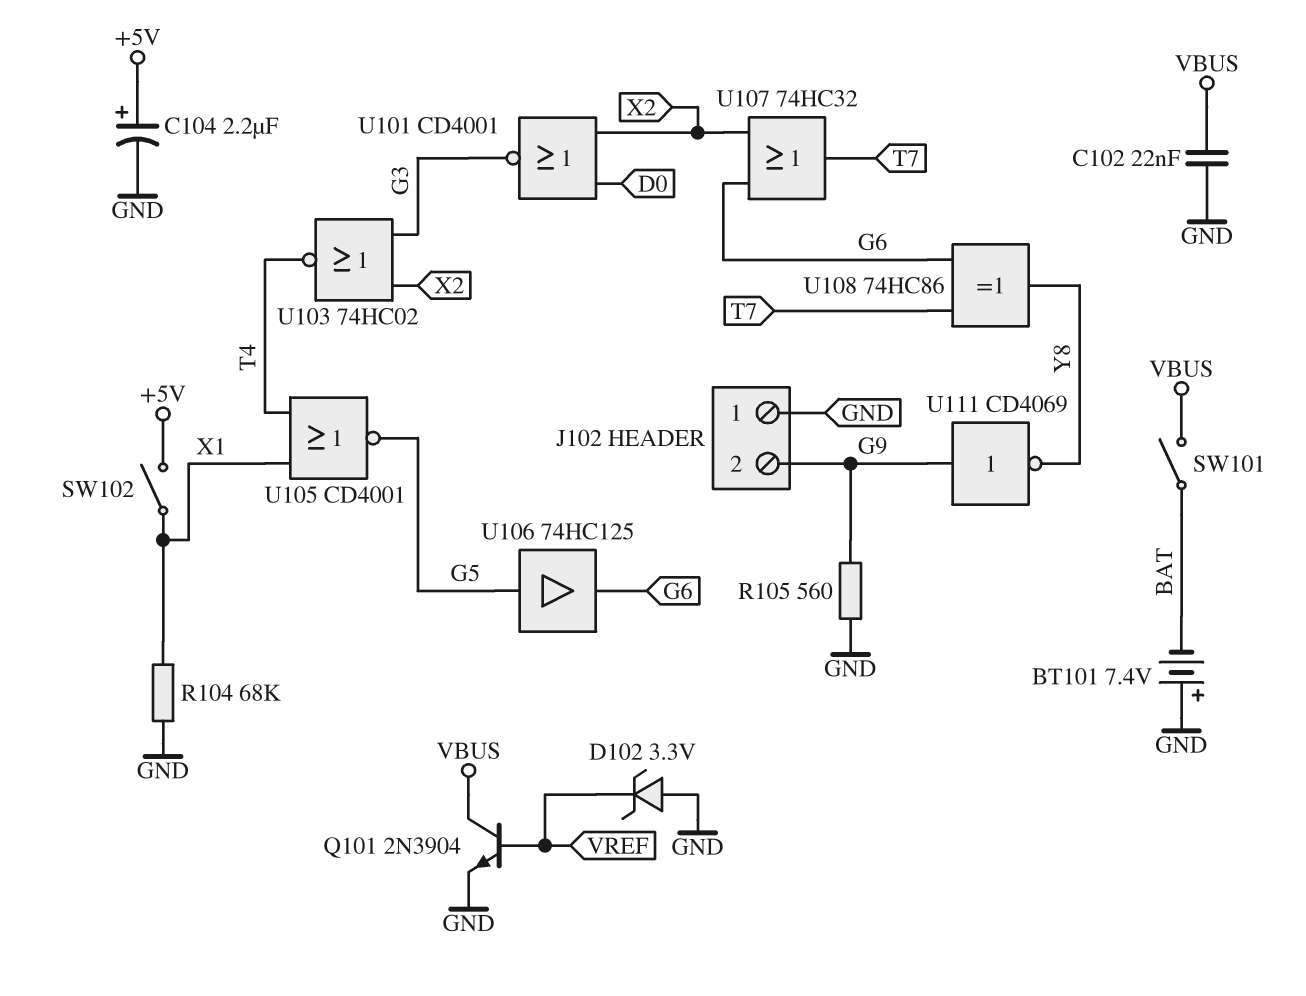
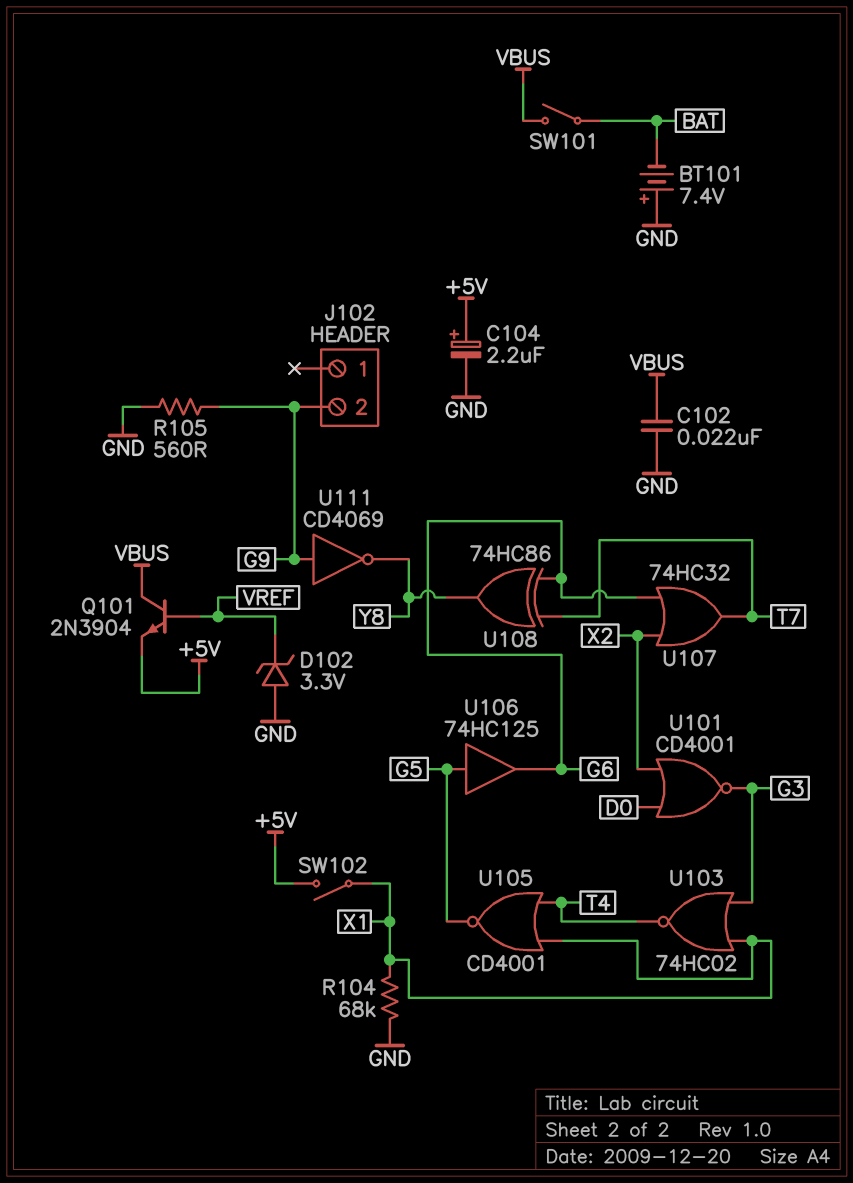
J102 pin 1: GND -> none
Q101: NPN 2N3904 (B VREF, C VBUS, E GND) -> NPN 2N3904 (B VREF, C VBUS, E +5V)
U103: NOR 74HC02 (in G3, in X2, out T4) -> NOR 74HC02 (in G3, in X1, out T4)

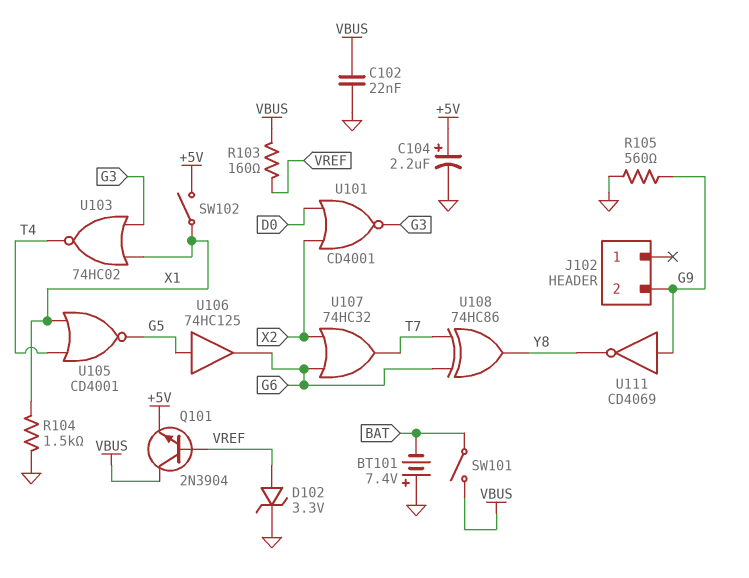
D102: zener 3.3V (A GND, K VREF) -> zener 3.3V (A VREF, K GND)
R103: none -> 160 (VBUS, VREF)
R104: 68k (GND, X1) -> 1.5k (GND, X1)

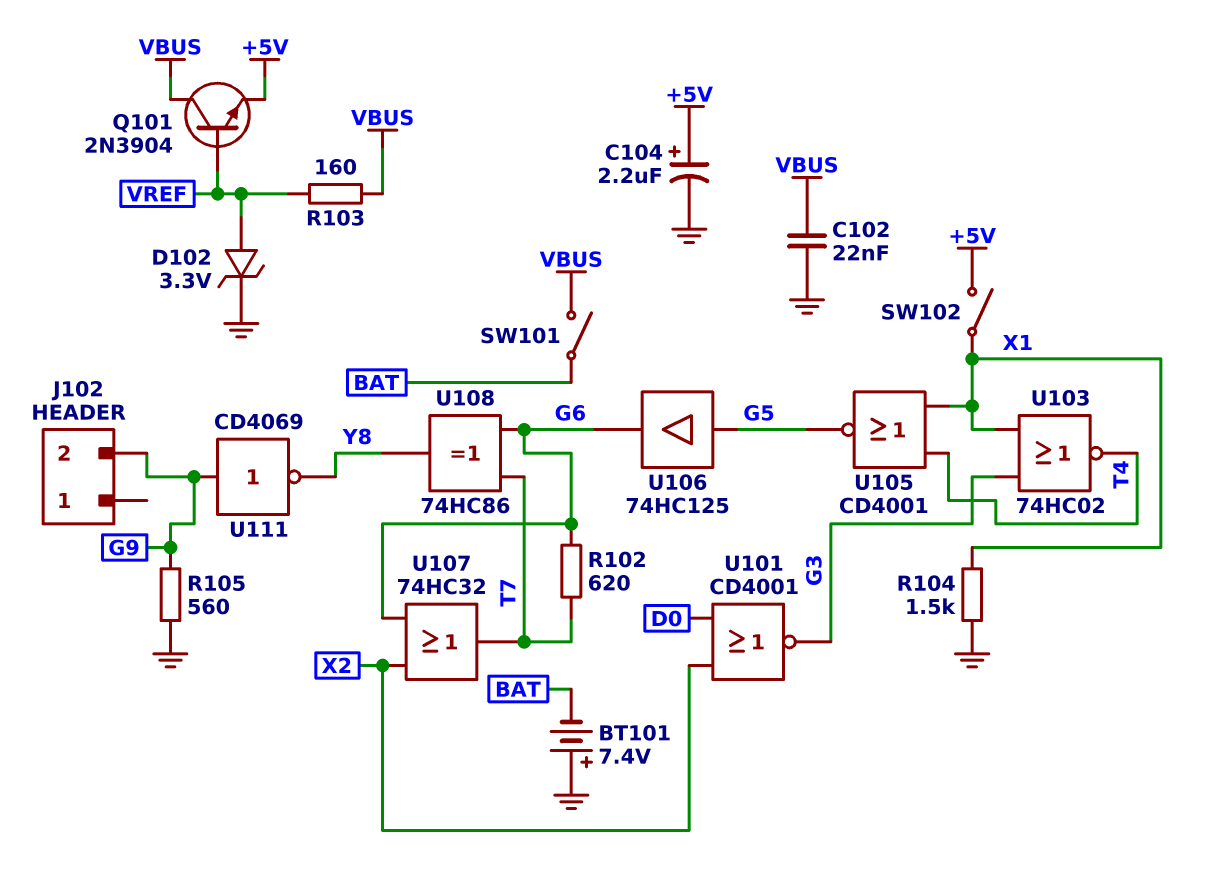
R102: none -> 620 (G6, T7)

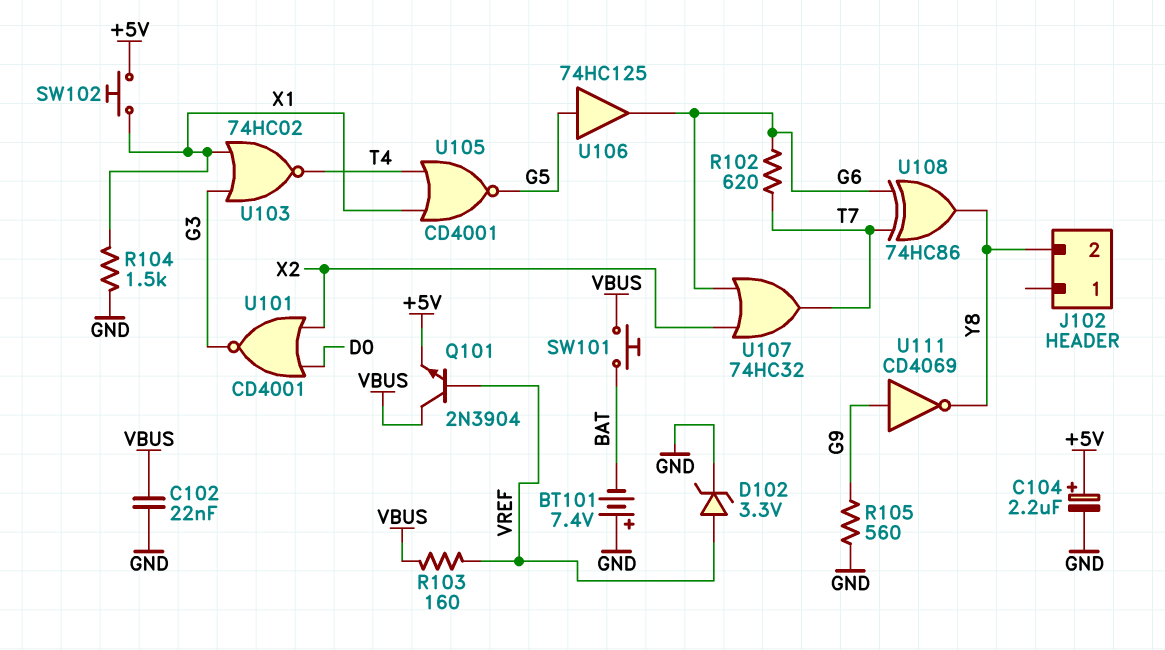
J102 pin 2: G9 -> Y8
SW101: switch (BAT, VBUS) -> button (BAT, VBUS)
SW102: switch (+5V, X1) -> button (+5V, X1)

